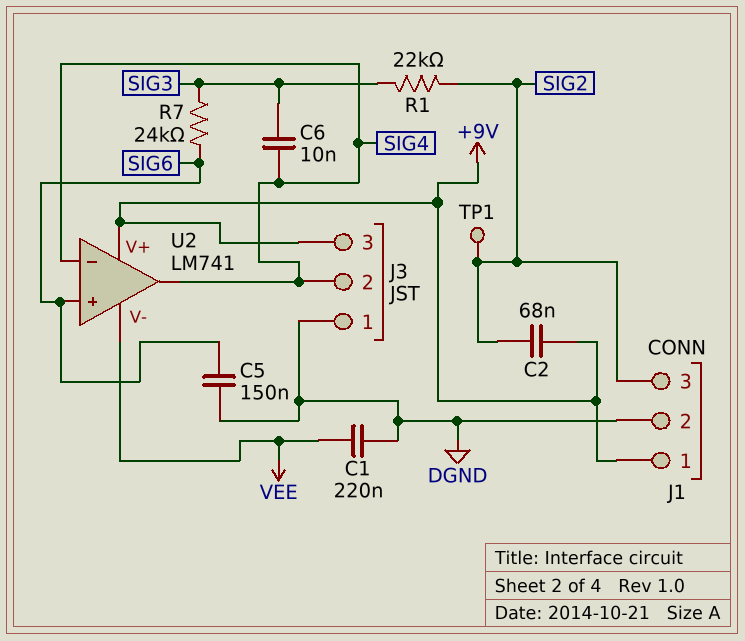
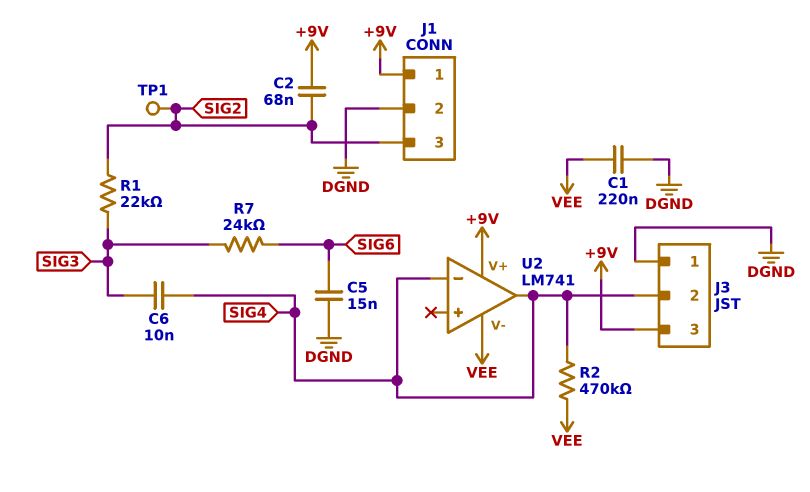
C5: 150nF (DGND, SIG6) -> 15nF (DGND, SIG6)
R2: none -> 470k (SIG4, VEE)
U2 pin in+: SIG6 -> none

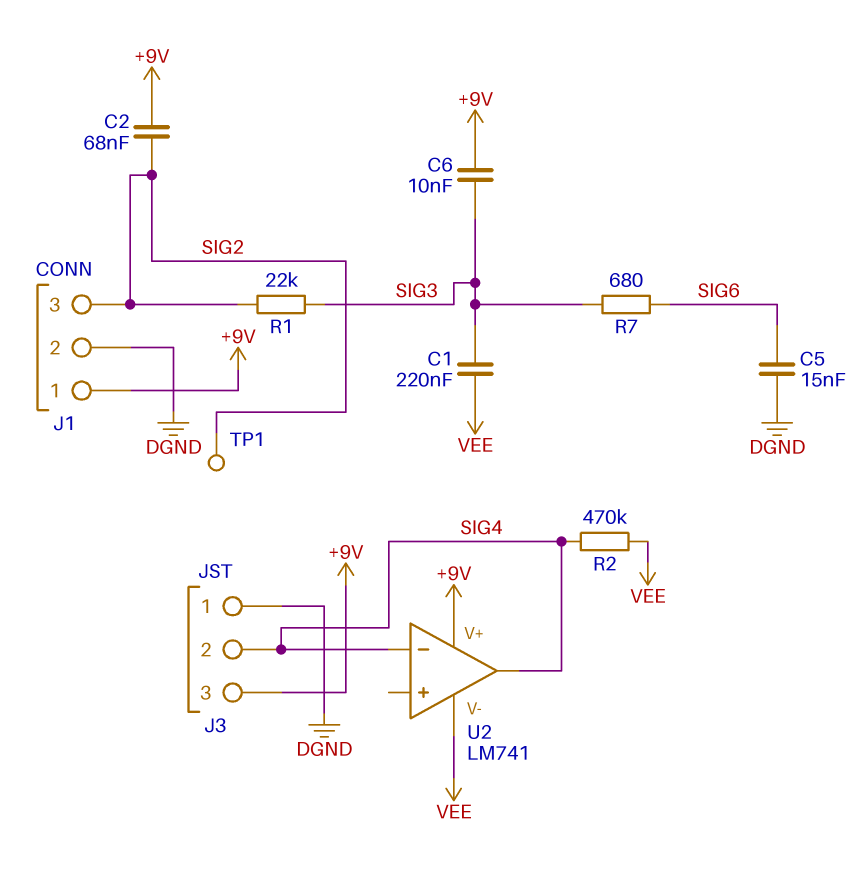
C1: 220nF (DGND, VEE) -> 220nF (SIG3, VEE)
C6: 10nF (SIG3, SIG4) -> 10nF (+9V, SIG3)
R7: 24k (SIG3, SIG6) -> 680 (SIG3, SIG6)

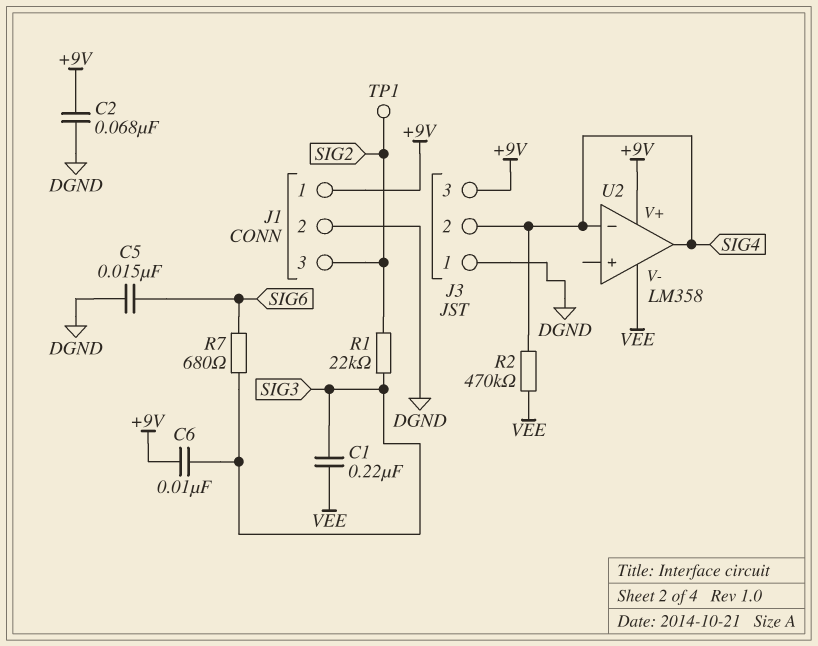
C2: 68nF (+9V, SIG2) -> 68nF (+9V, DGND)
U2: LM741 -> LM358

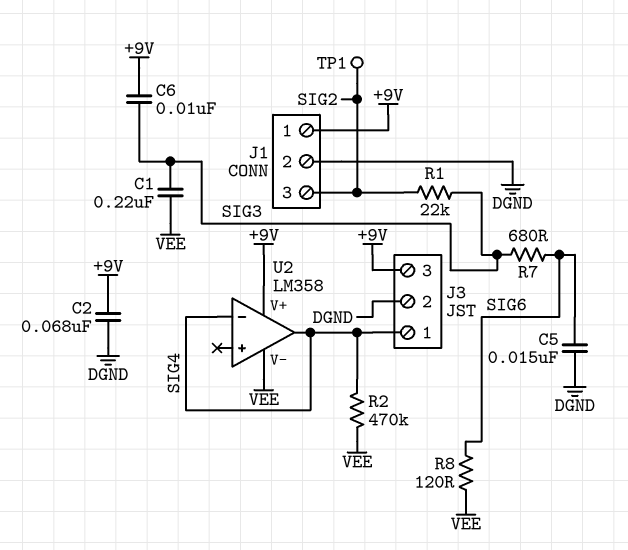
J3 pin 1: DGND -> SIG4
J3 pin 2: SIG4 -> DGND
R8: none -> 120 (SIG6, VEE)

